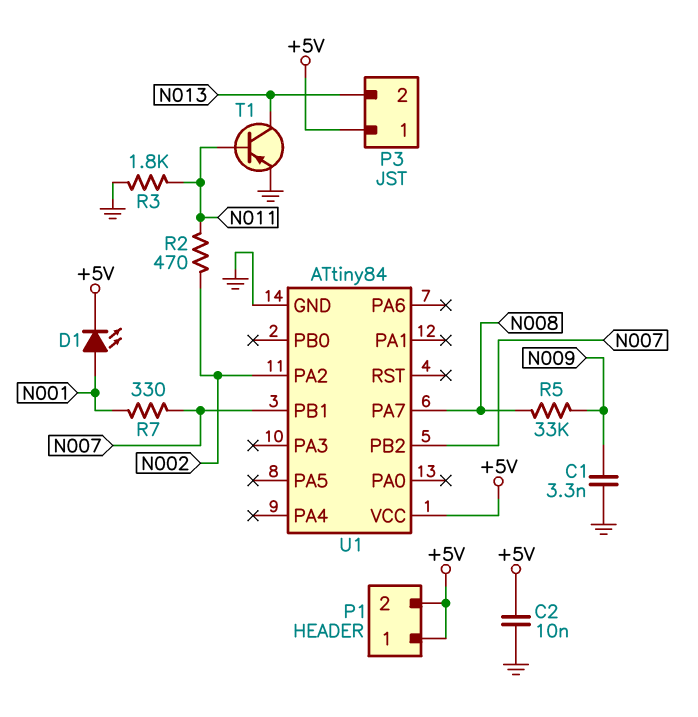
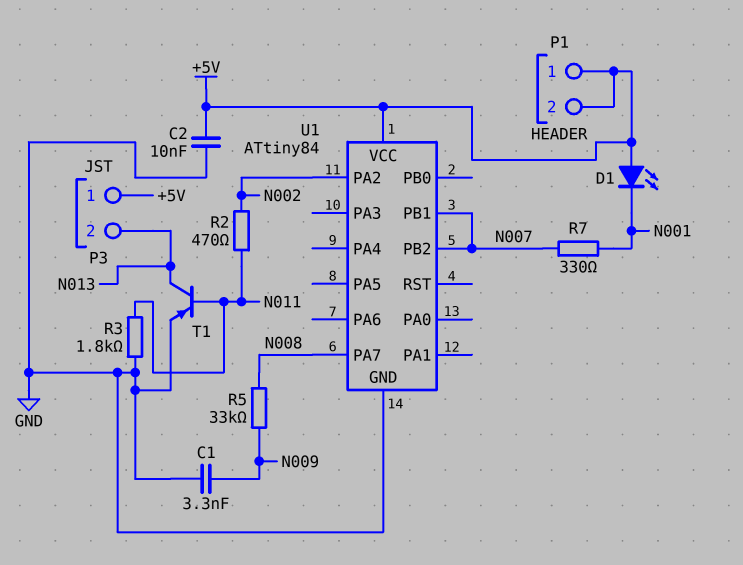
D1: LED (A N001, K +5V) -> LED (A +5V, K N001)

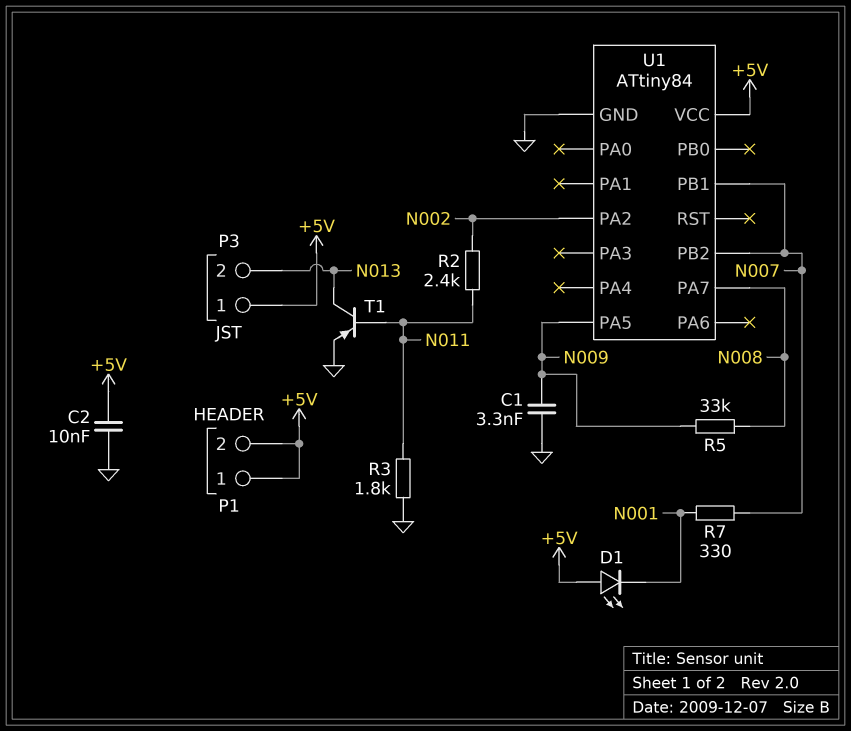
R2: 470 (N002, N011) -> 2.4k (N002, N011)
U1 pin PA5: none -> N009

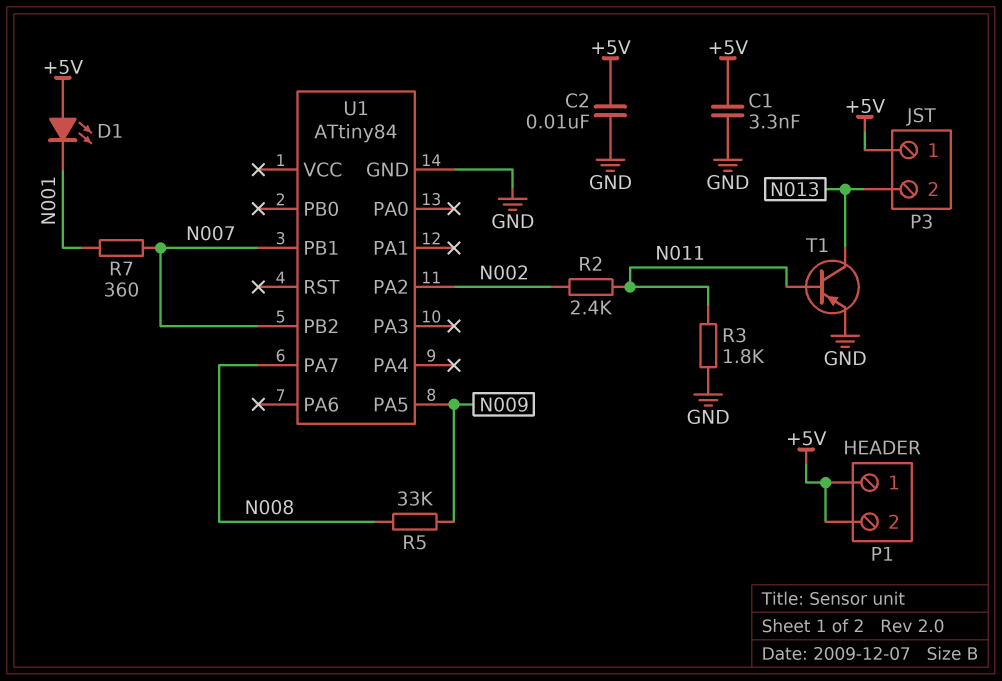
C1: 3.3nF (GND, N009) -> 3.3nF (+5V, GND)
R7: 330 (N001, N007) -> 360 (N001, N007)
U1 pin VCC: +5V -> none

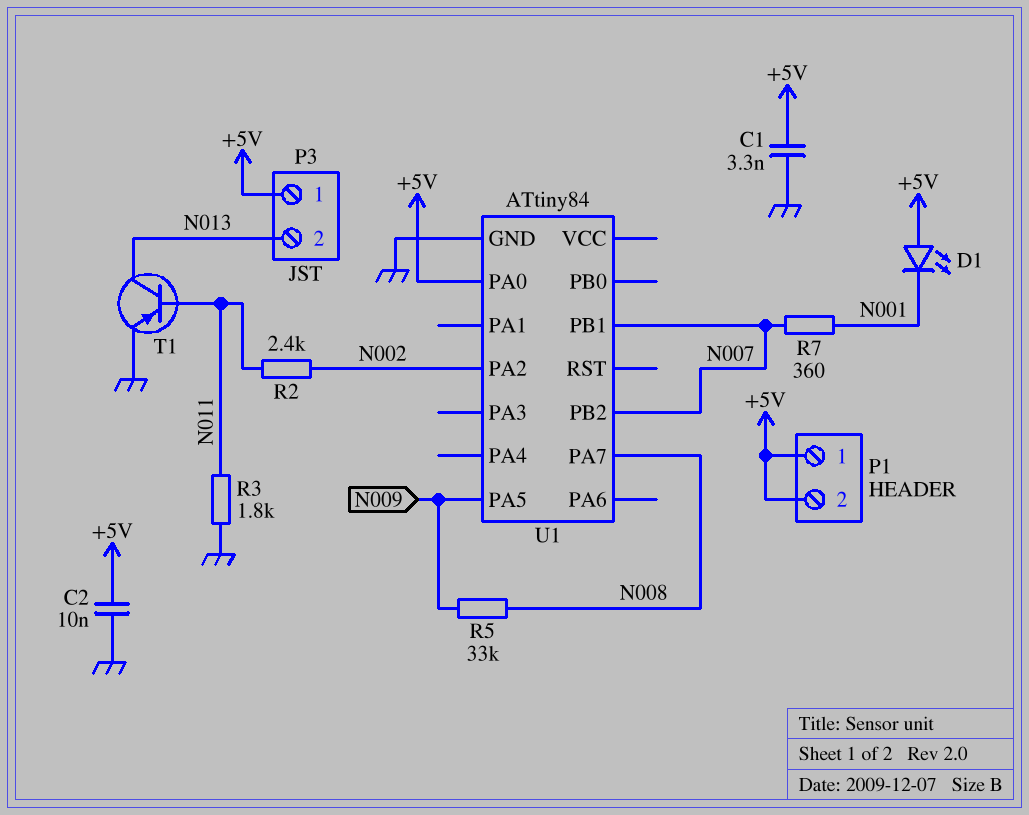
U1 pin PA0: none -> +5V

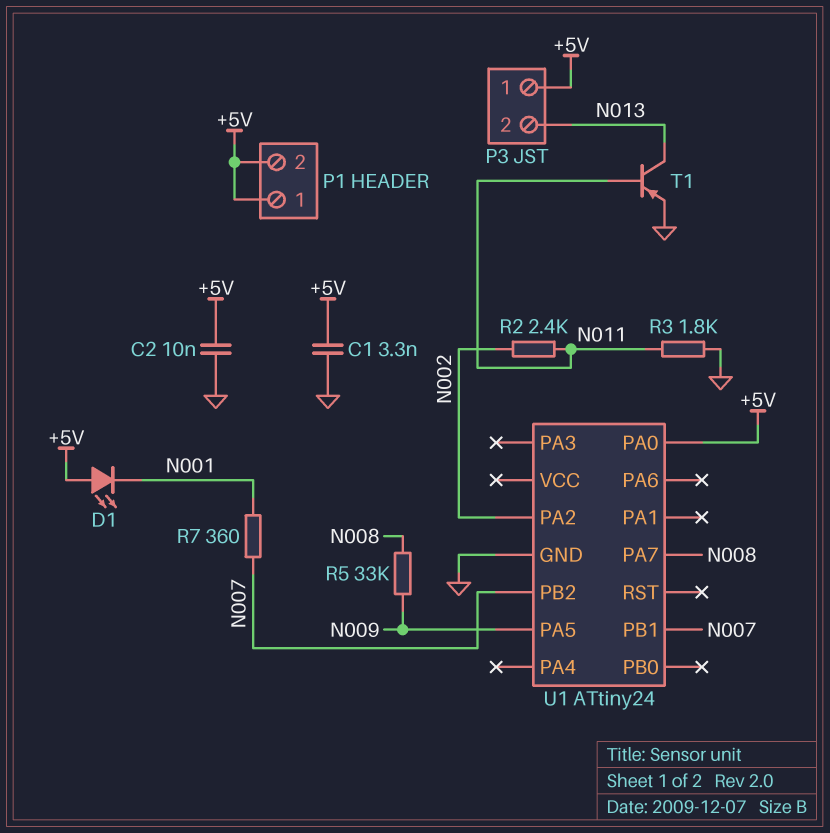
U1: ATtiny84 -> ATtiny24

